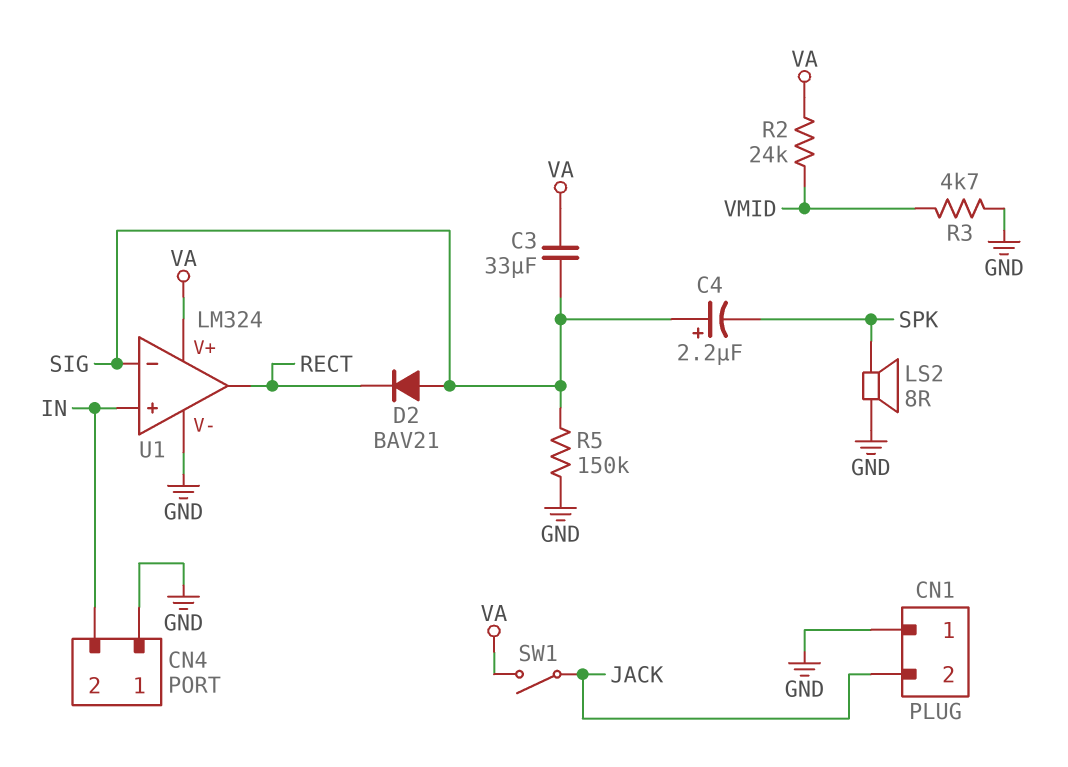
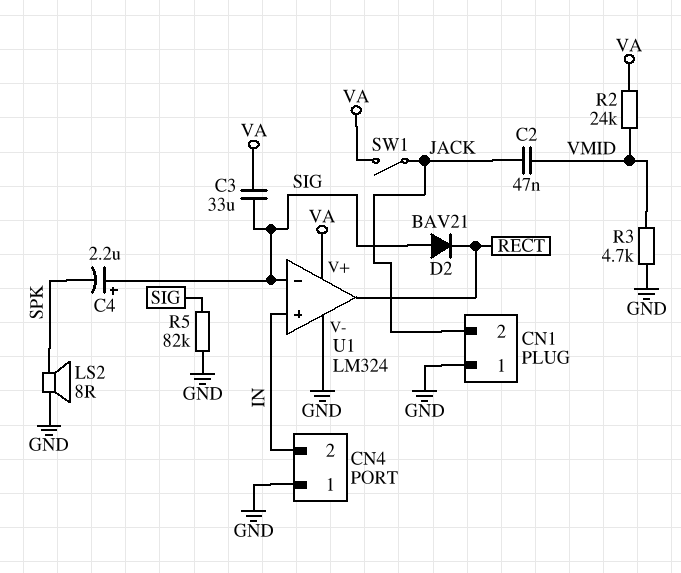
C2: none -> 47nF (JACK, VMID)
R5: 150k (GND, SIG) -> 82k (GND, SIG)

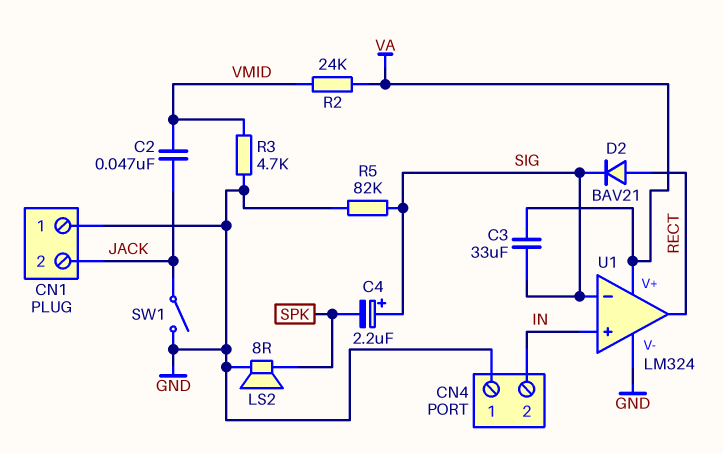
D2: diode BAV21 (A SIG, K RECT) -> diode BAV21 (A RECT, K SIG)
SW1: switch (JACK, VA) -> switch (GND, JACK)

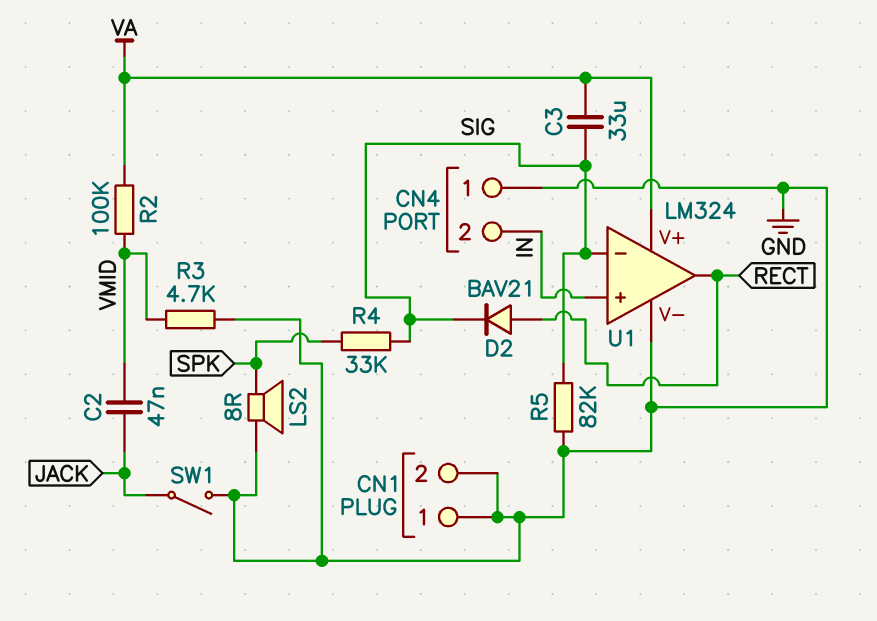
C4: 2.2uF (plus SIG, minus SPK) -> none
CN1 pin 2: JACK -> GND
R2: 24k (VA, VMID) -> 100k (VA, VMID)
R4: none -> 33k (SIG, SPK)

